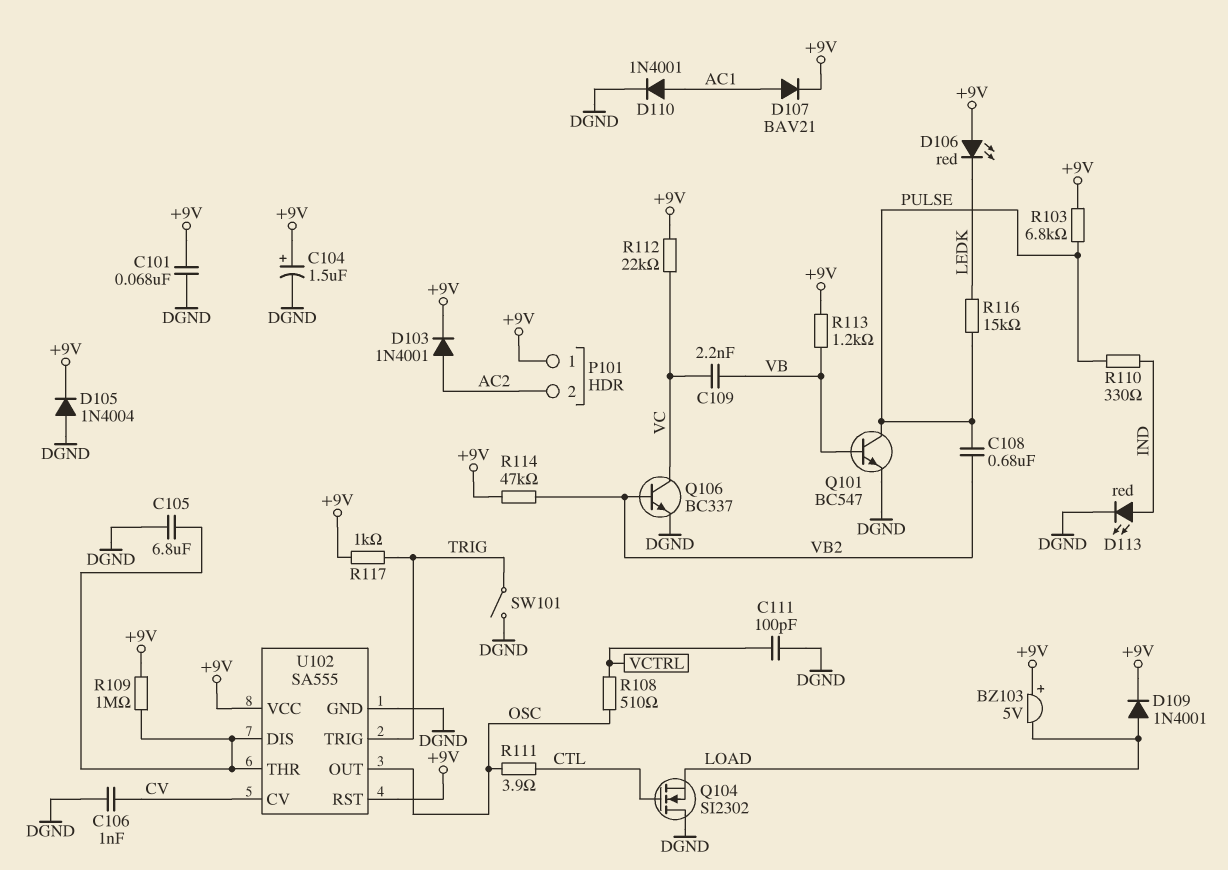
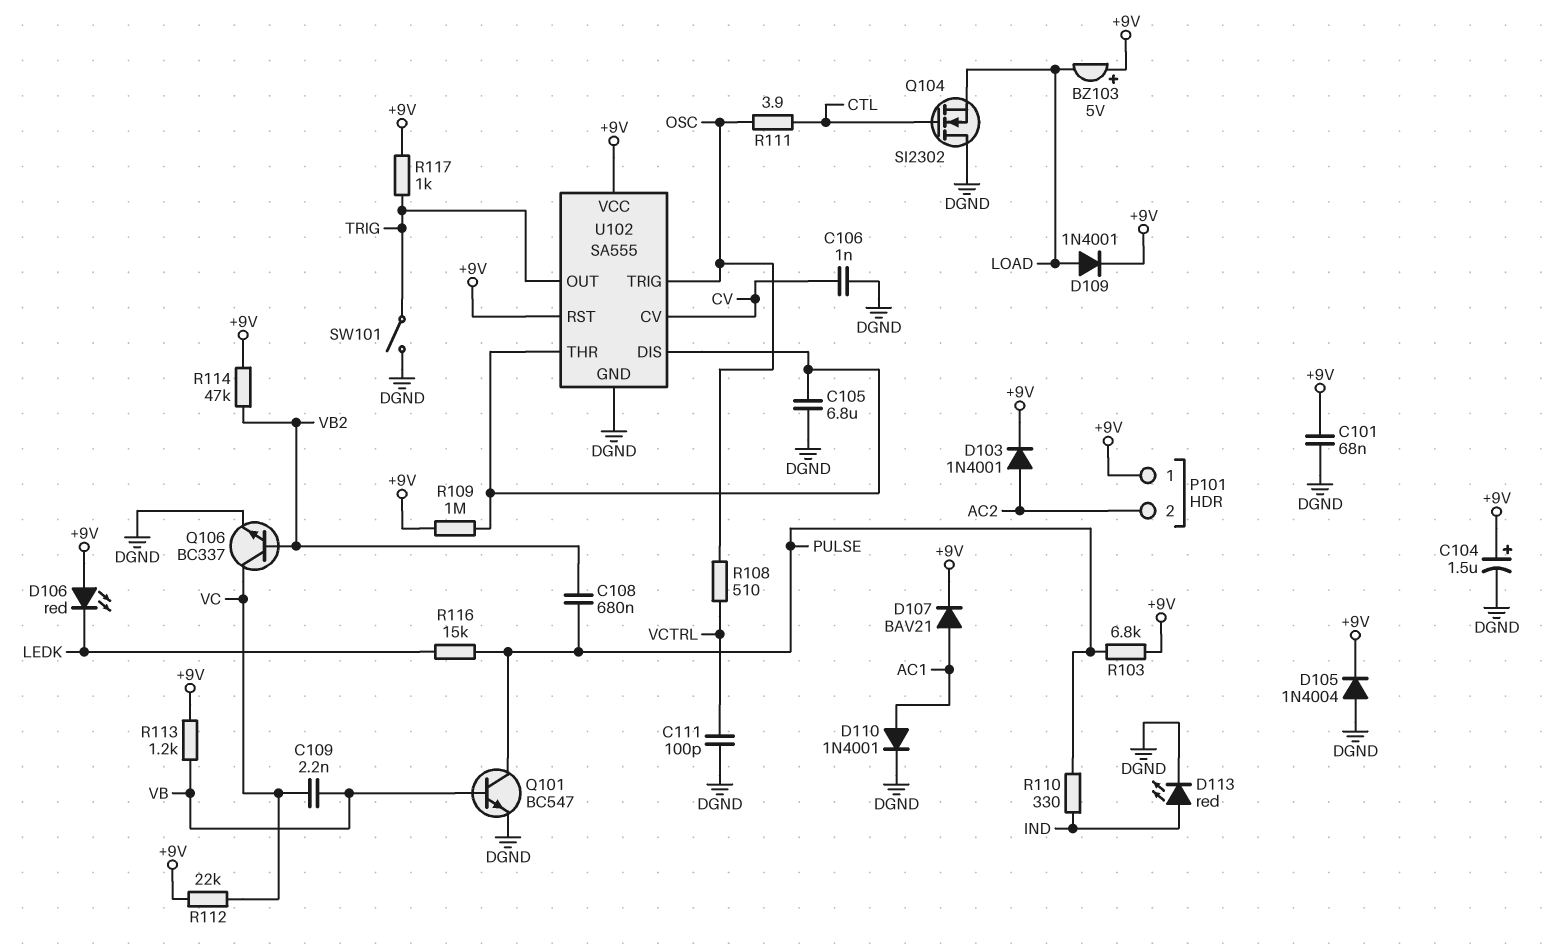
U102 pin OUT: OSC -> TRIG
U102 pin TRIG: TRIG -> OSC

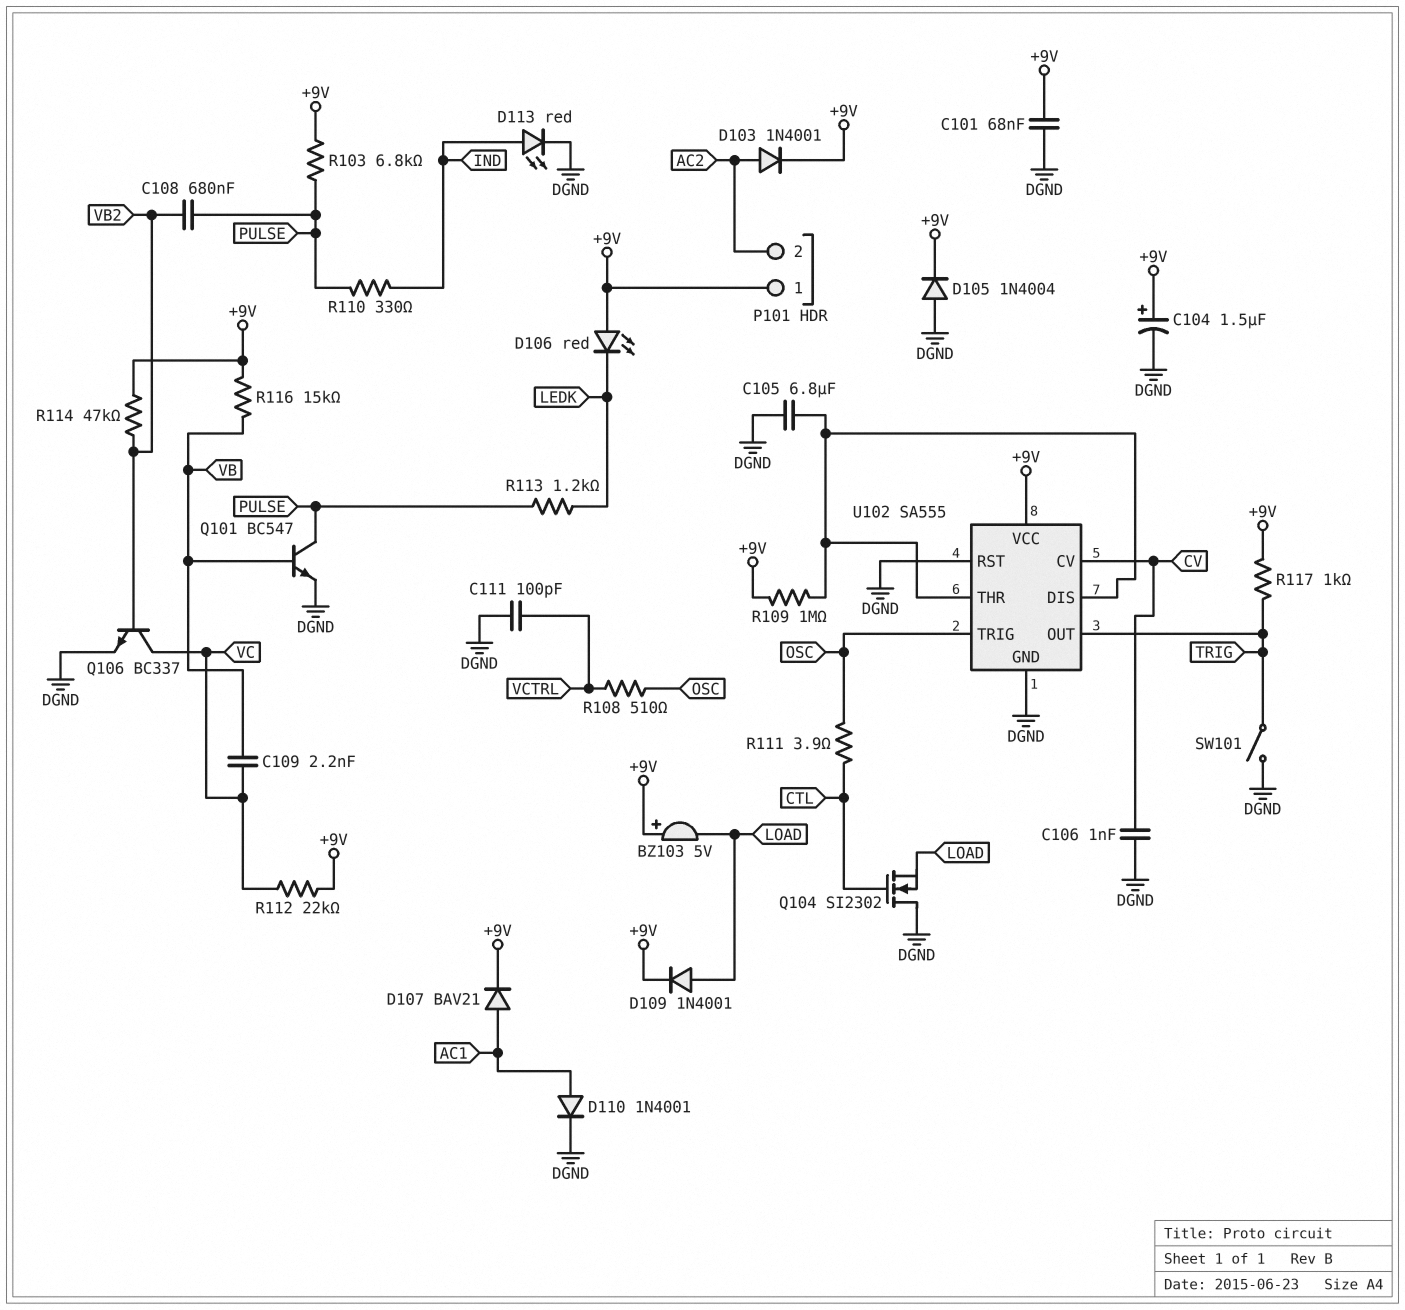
R113: 1.2k (+9V, VB) -> 1.2k (LEDK, PULSE)
R116: 15k (LEDK, PULSE) -> 15k (+9V, VB)
U102 pin RST: +9V -> DGND

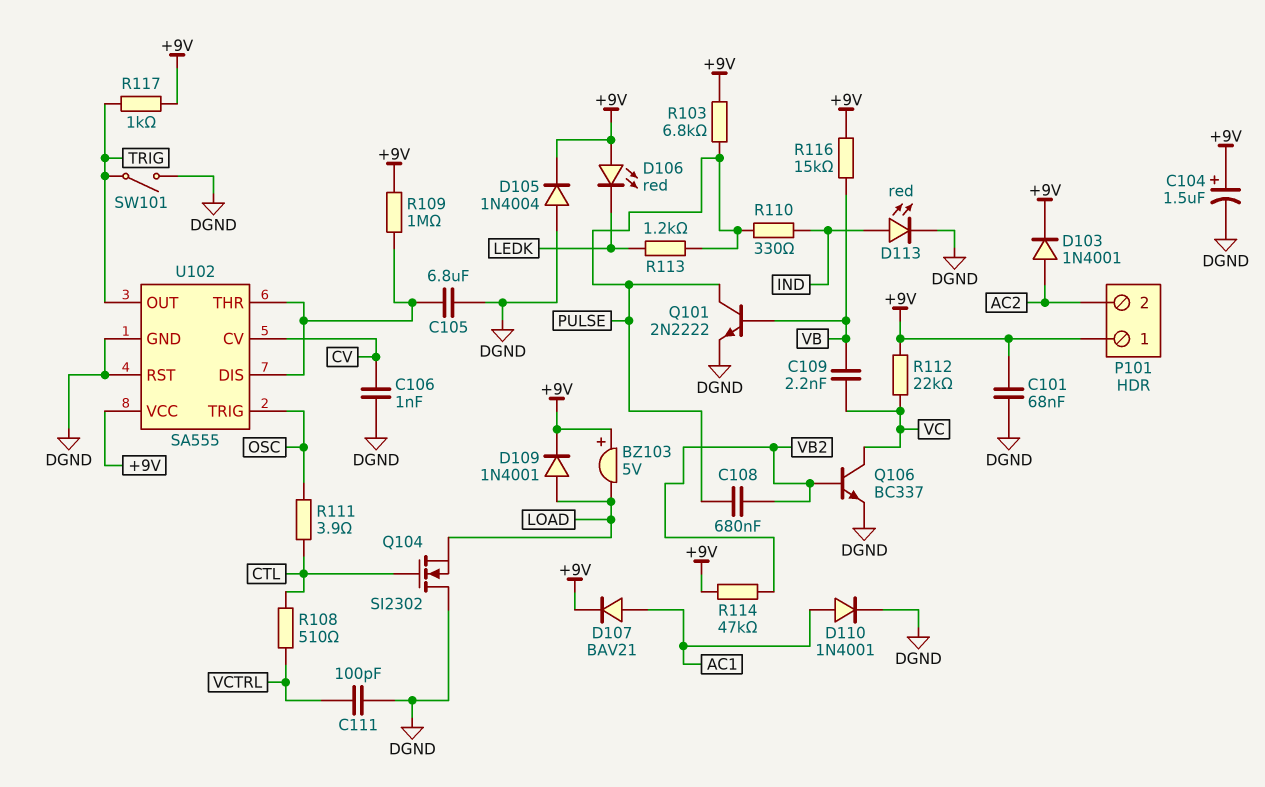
Q101: NPN BC547 (B VB, C PULSE, E DGND) -> NPN 2N2222 (B VB, C PULSE, E DGND)
R108: 510 (OSC, VCTRL) -> 510 (CTL, VCTRL)

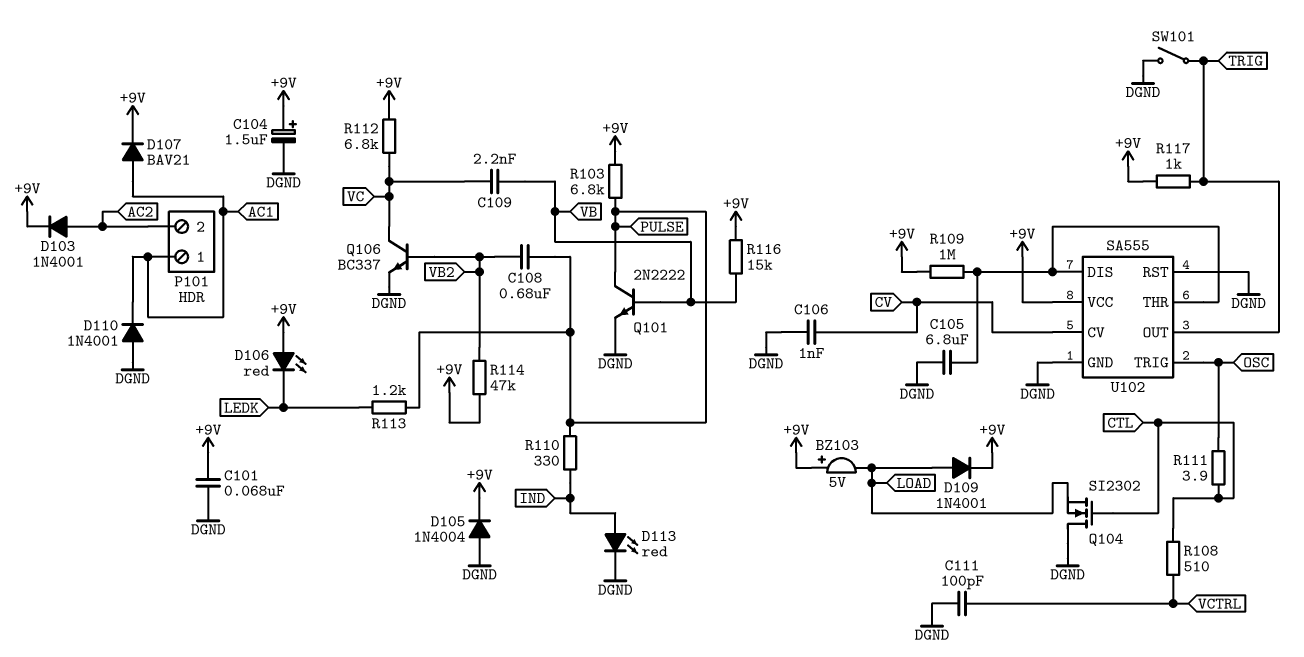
D110: diode 1N4001 (A AC1, K DGND) -> diode 1N4001 (A DGND, K AC1)
P101 pin 1: +9V -> AC1
R112: 22k (+9V, VC) -> 6.8k (+9V, VC)

